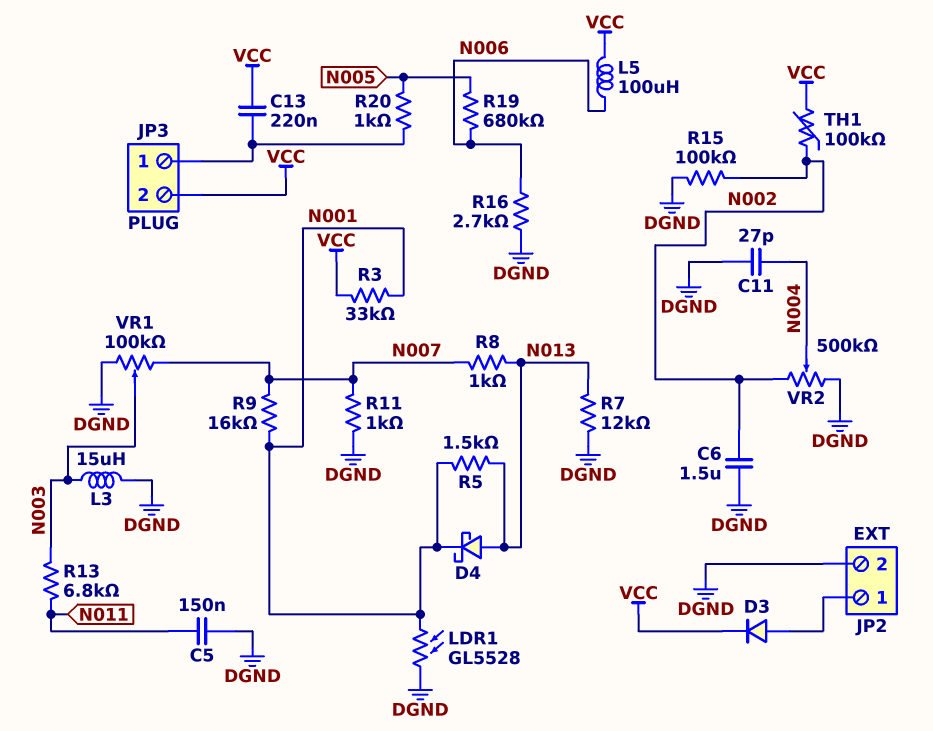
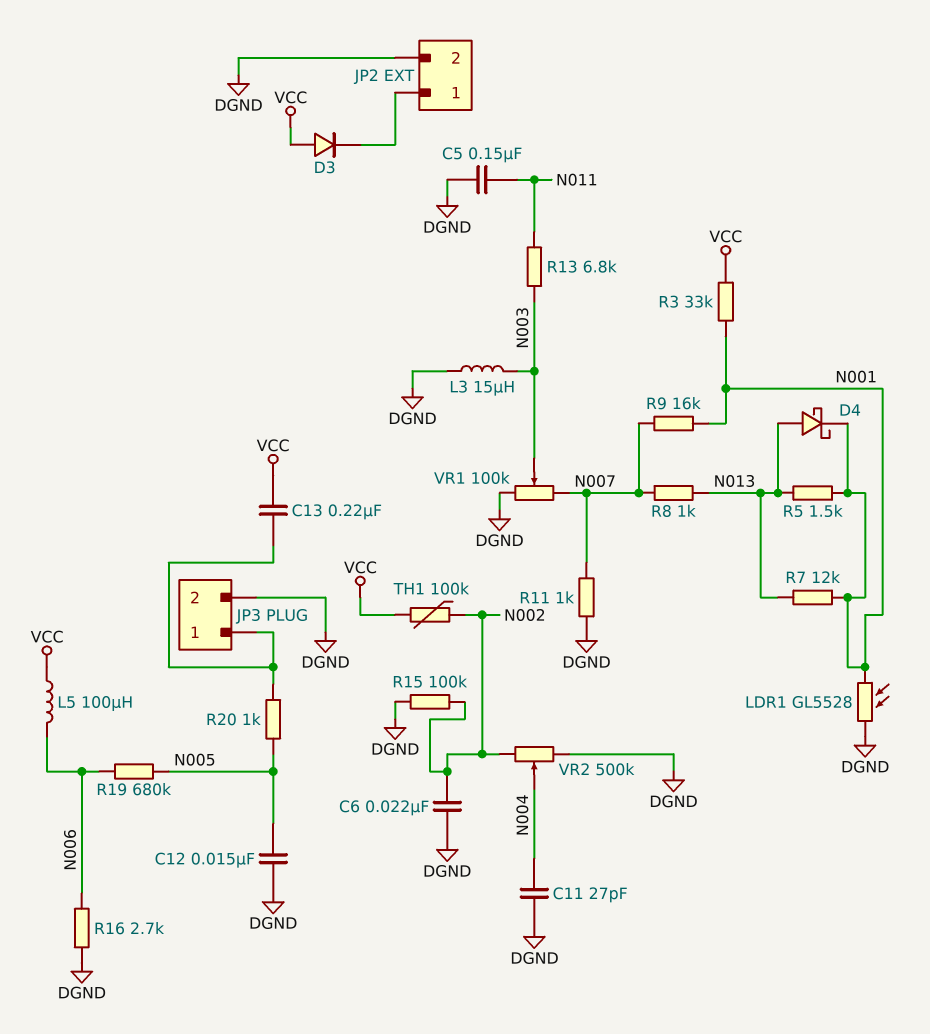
C6: 1.5uF (DGND, N002) -> 22nF (DGND, N002)
C12: none -> 15nF (DGND, N005)
D3: diode (A JP2/1, K VCC) -> diode (A VCC, K JP2/1)
JP3 pin 2: VCC -> DGND
R7: 12k (DGND, N013) -> 12k (N001, N013)

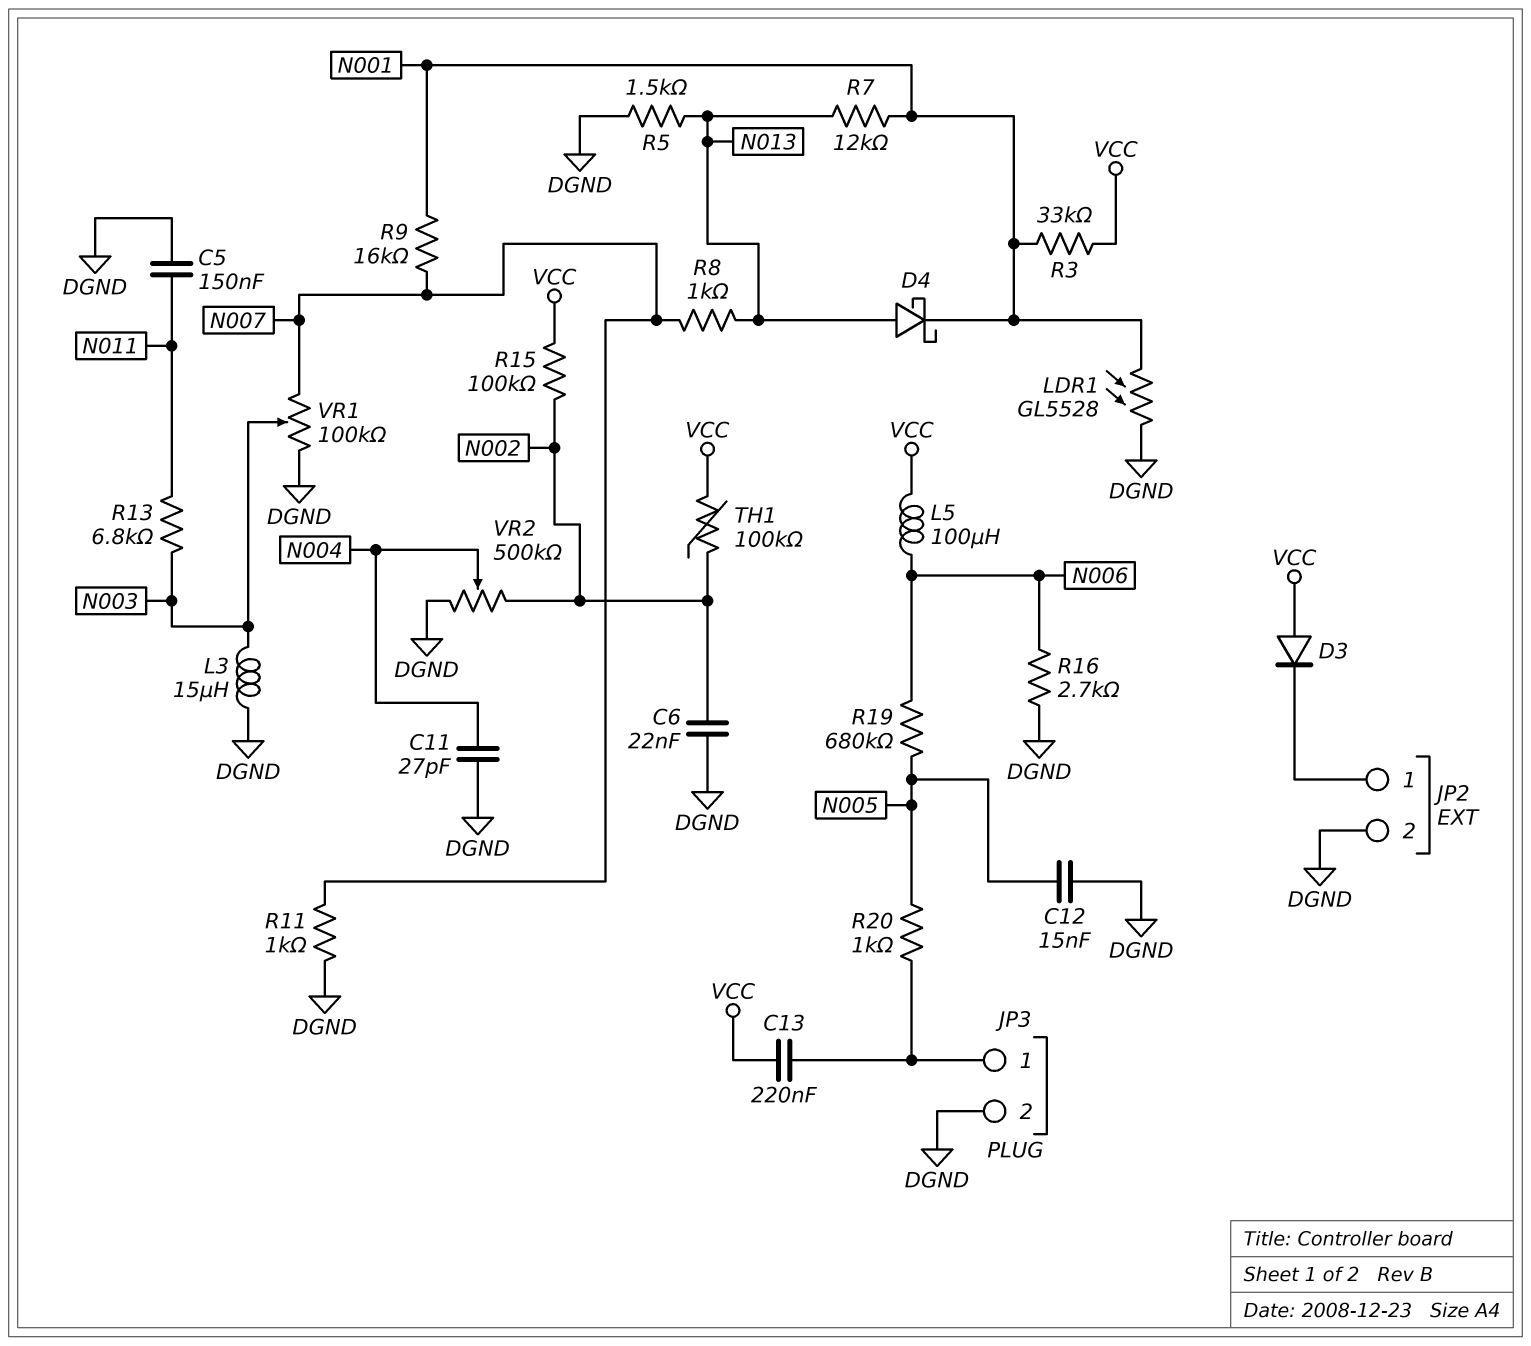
R5: 1.5k (N001, N013) -> 1.5k (DGND, N013)
R15: 100k (DGND, N002) -> 100k (N002, VCC)

